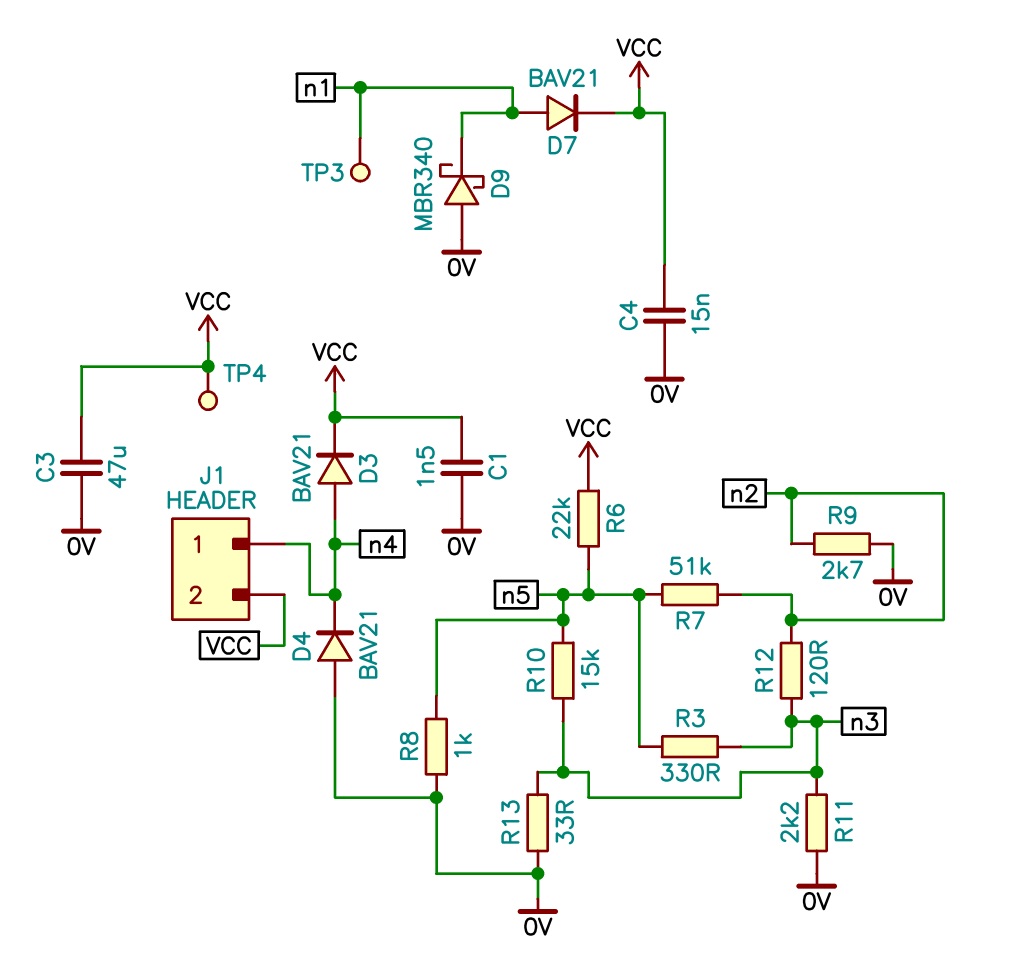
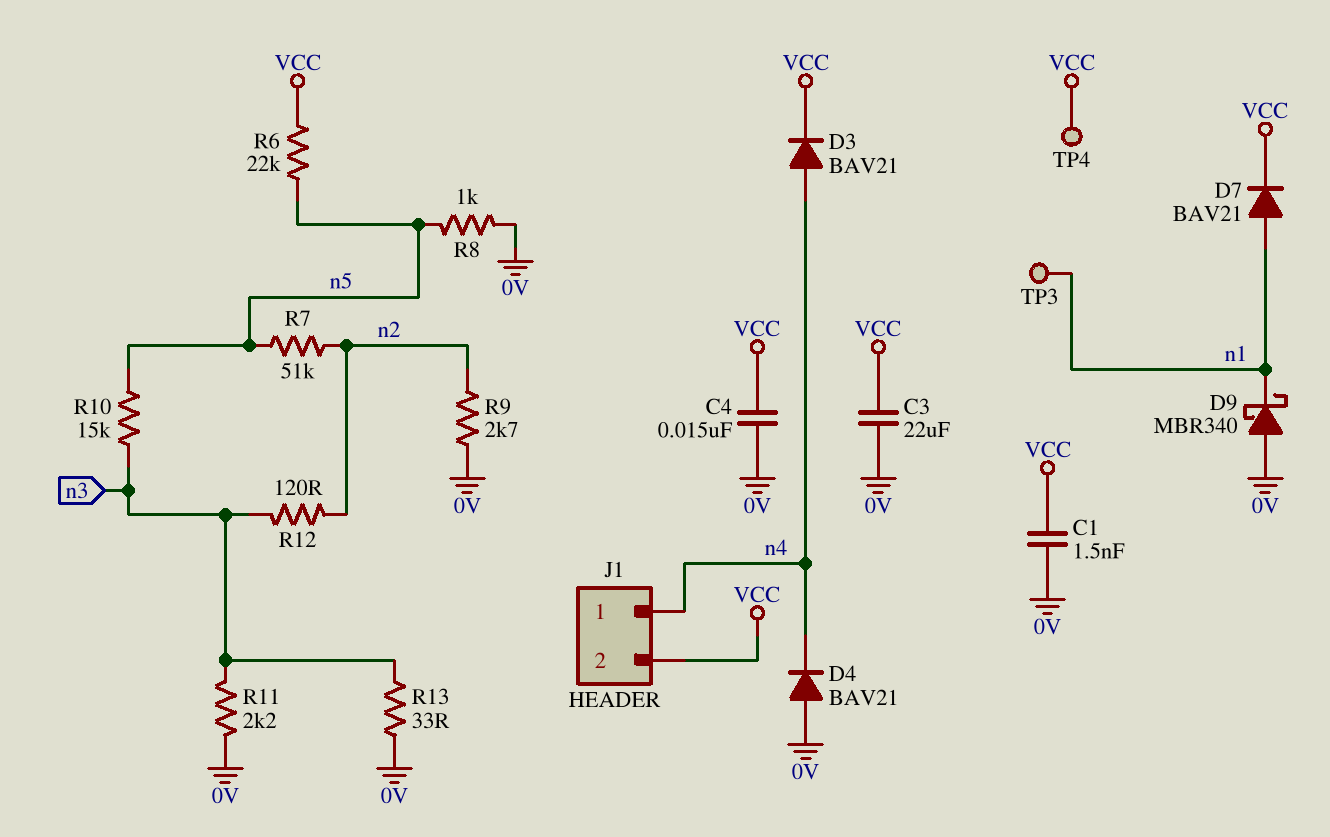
C3: 47uF (0V, VCC) -> 22uF (0V, VCC)
R3: 330 (n3, n5) -> none

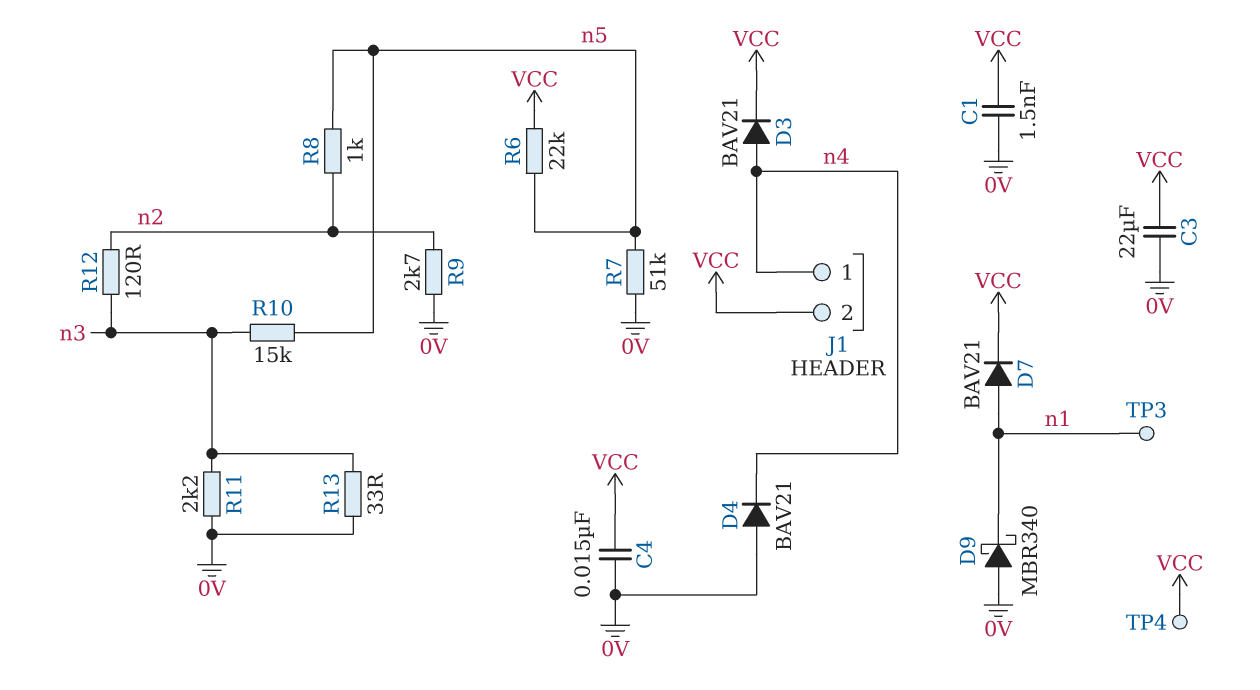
R7: 51k (n2, n5) -> 51k (0V, n5)
R8: 1k (0V, n5) -> 1k (n2, n5)

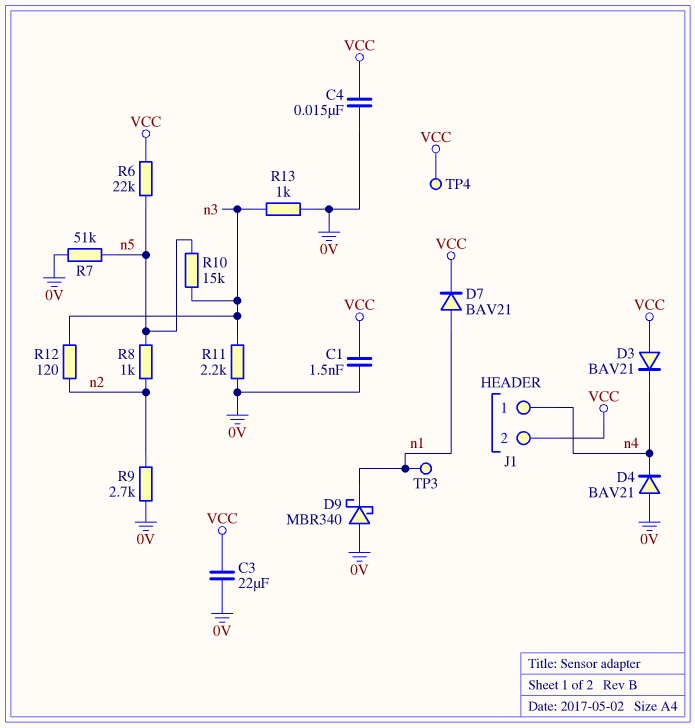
D3: diode BAV21 (A n4, K VCC) -> diode BAV21 (A VCC, K n4)
R13: 33 (0V, n3) -> 1k (0V, n3)

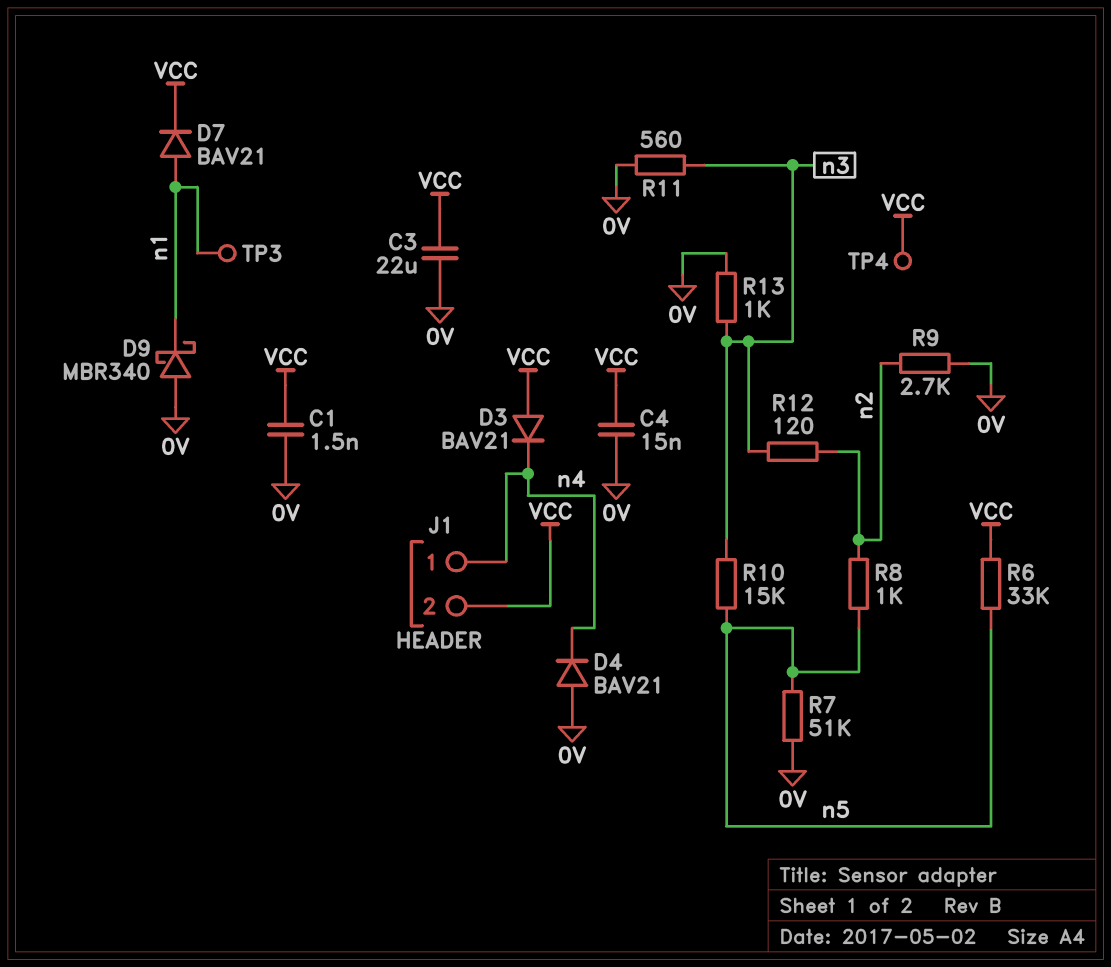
R6: 22k (VCC, n5) -> 33k (VCC, n5)
R11: 2.2k (0V, n3) -> 560 (0V, n3)

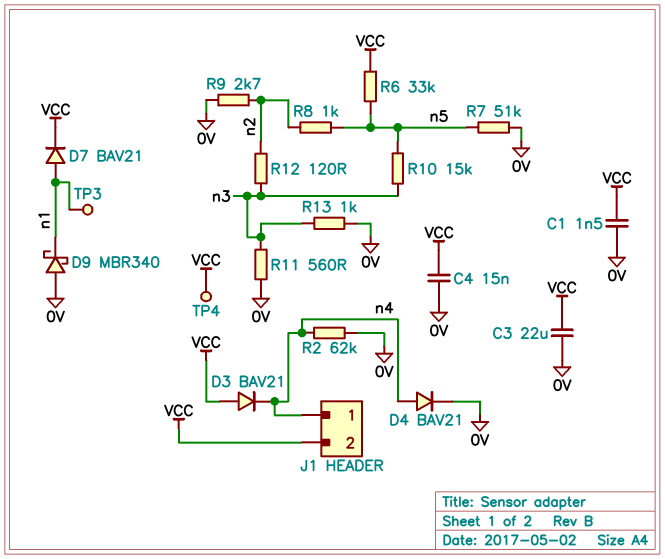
D4: diode BAV21 (A 0V, K n4) -> diode BAV21 (A n4, K 0V)
R2: none -> 62k (0V, n4)

